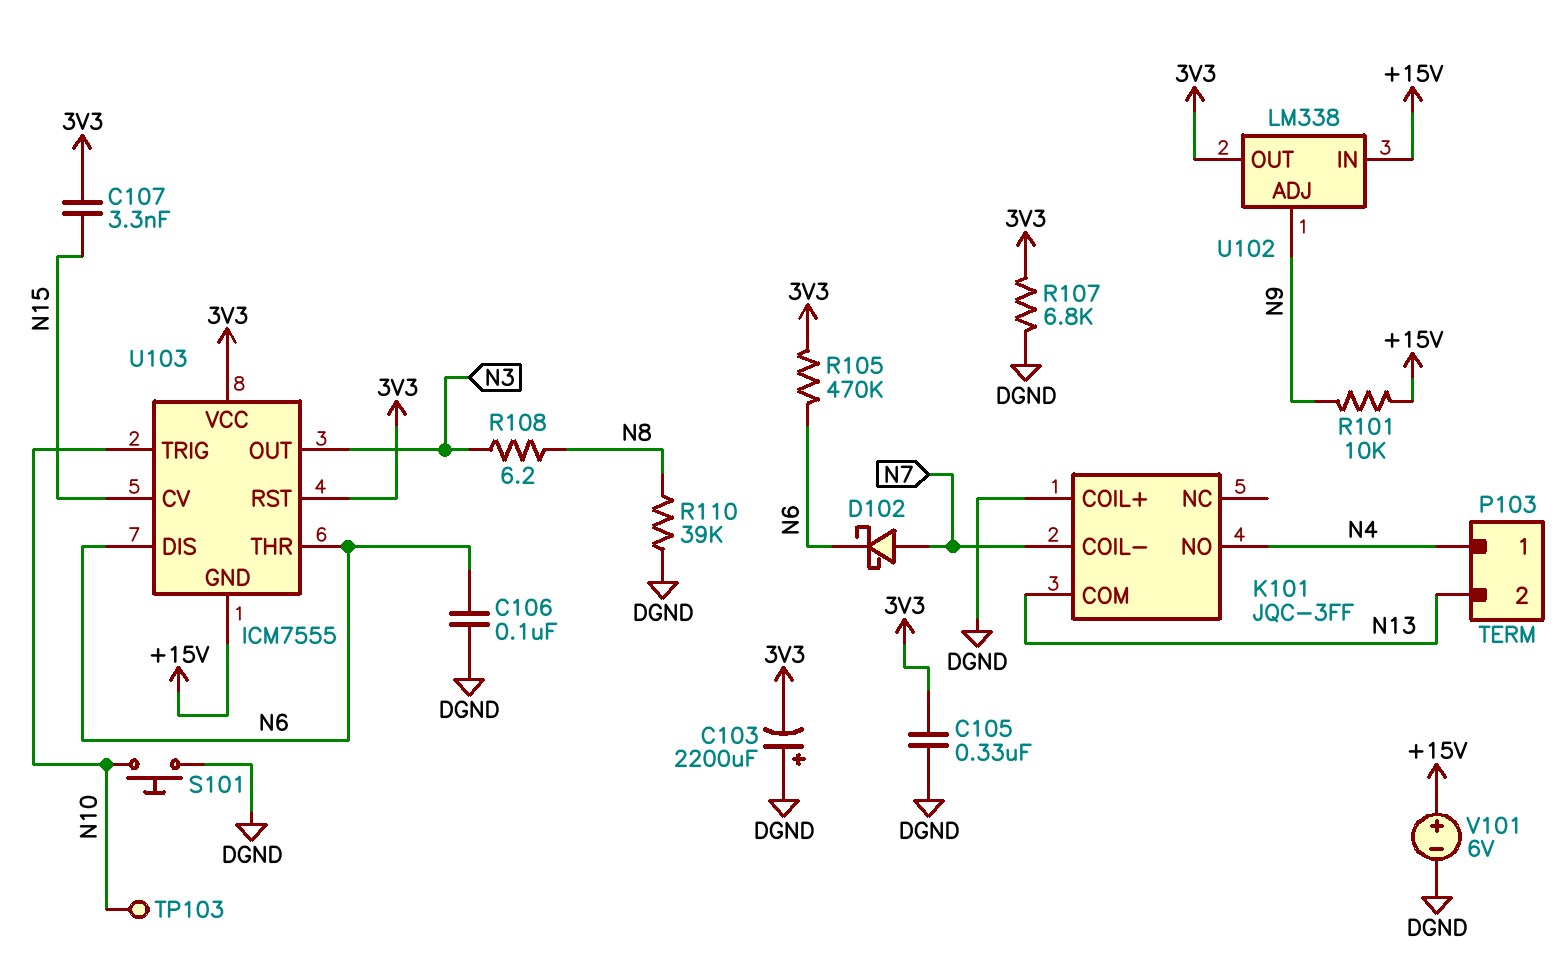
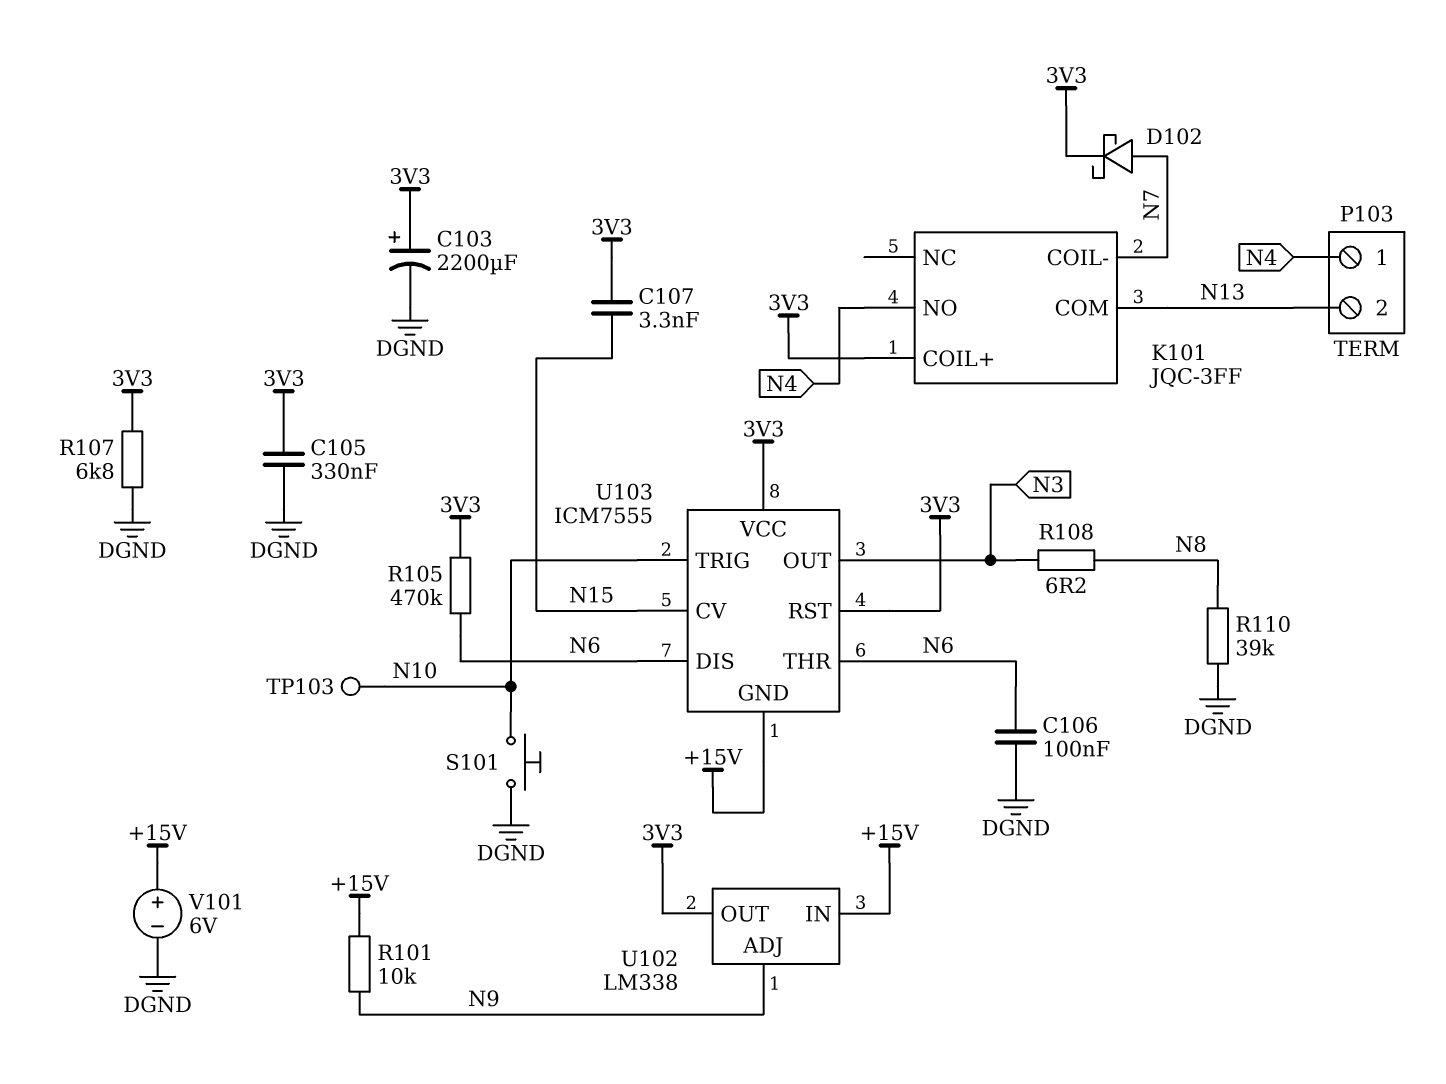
C103: 2200uF (plus DGND, minus 3V3) -> 2200uF (plus 3V3, minus DGND)
D102: schottky (A N7, K N6) -> schottky (A N7, K 3V3)
K101 pin COIL+: DGND -> 3V3

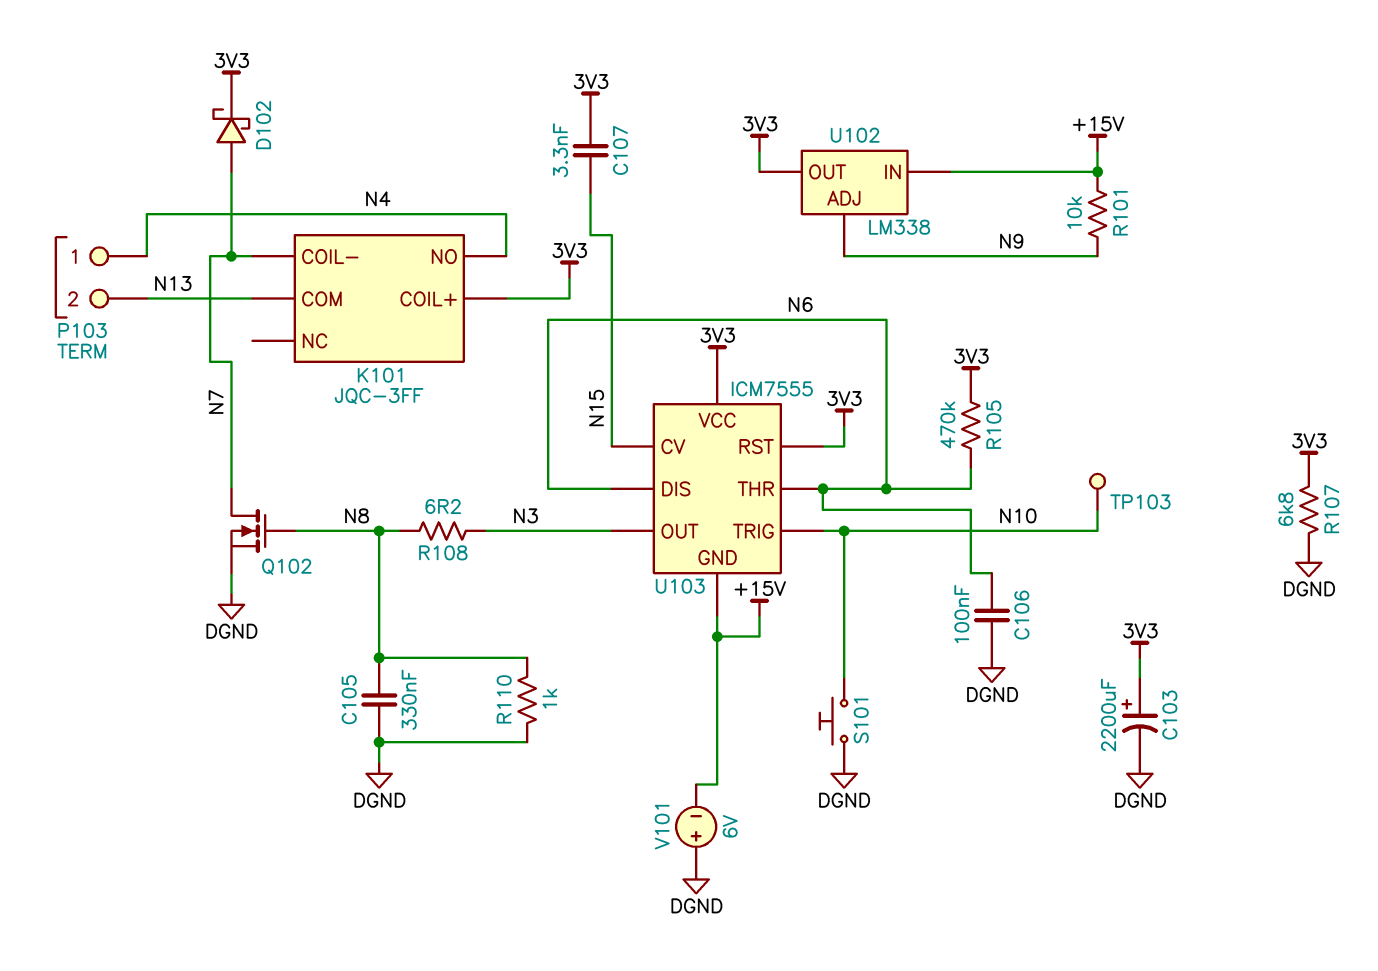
C105: 330nF (3V3, DGND) -> 330nF (DGND, N8)
Q102: none -> NMOS (G N8, D N7, S DGND)
R110: 39k (DGND, N8) -> 1k (DGND, N8)
V101: 6V (plus +15V, minus DGND) -> 6V (plus DGND, minus +15V)

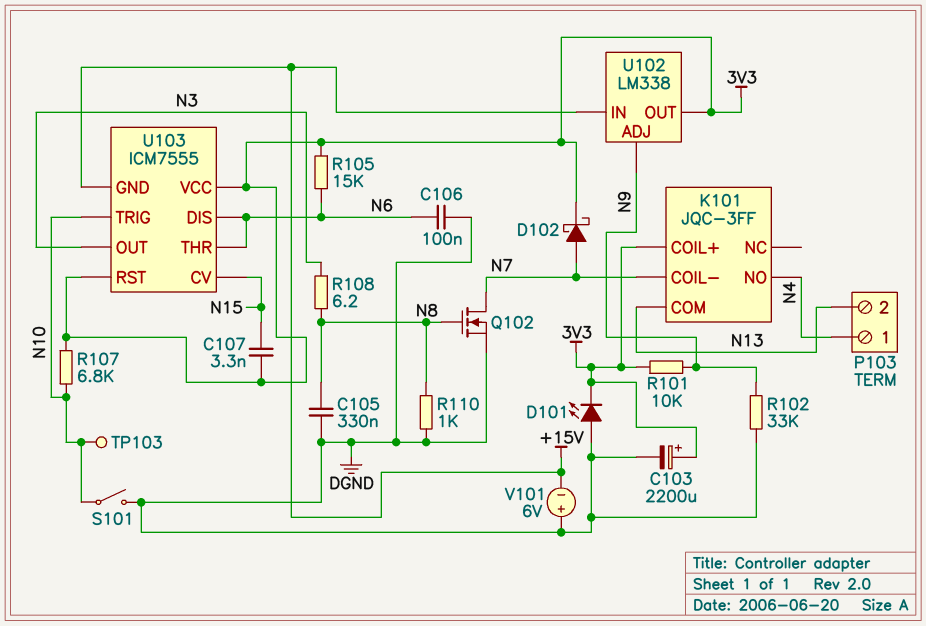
D101: none -> LED (A DGND, K 3V3)
R101: 10k (+15V, N9) -> 10k (3V3, N9)
R102: none -> 33k (DGND, N9)
R105: 470k (3V3, N6) -> 15k (3V3, N6)
R107: 6.8k (3V3, DGND) -> 6.8k (3V3, N10)
S101: button (DGND, N10) -> switch (DGND, N10)

